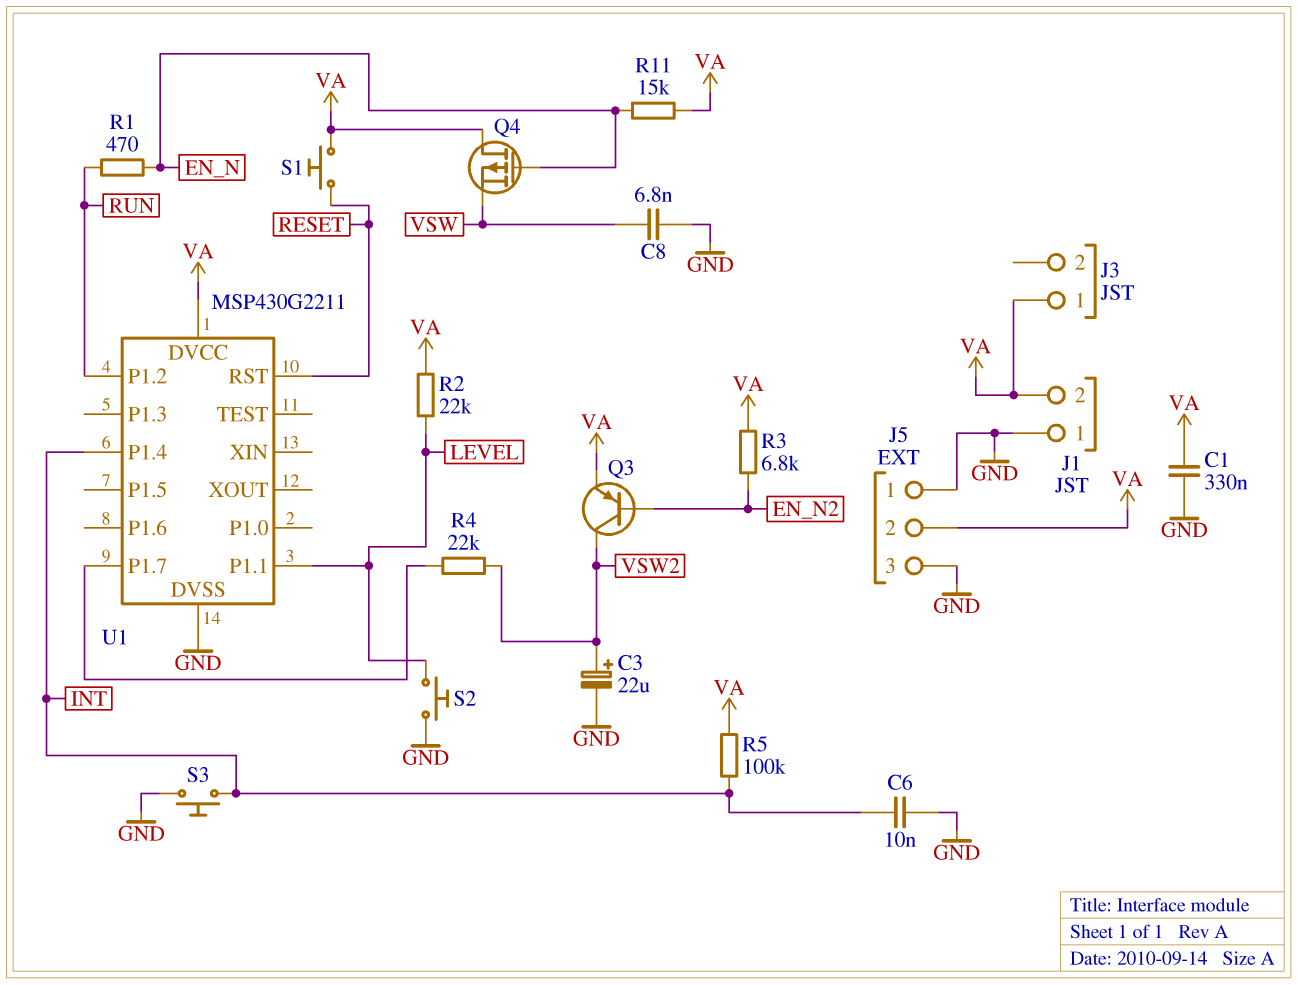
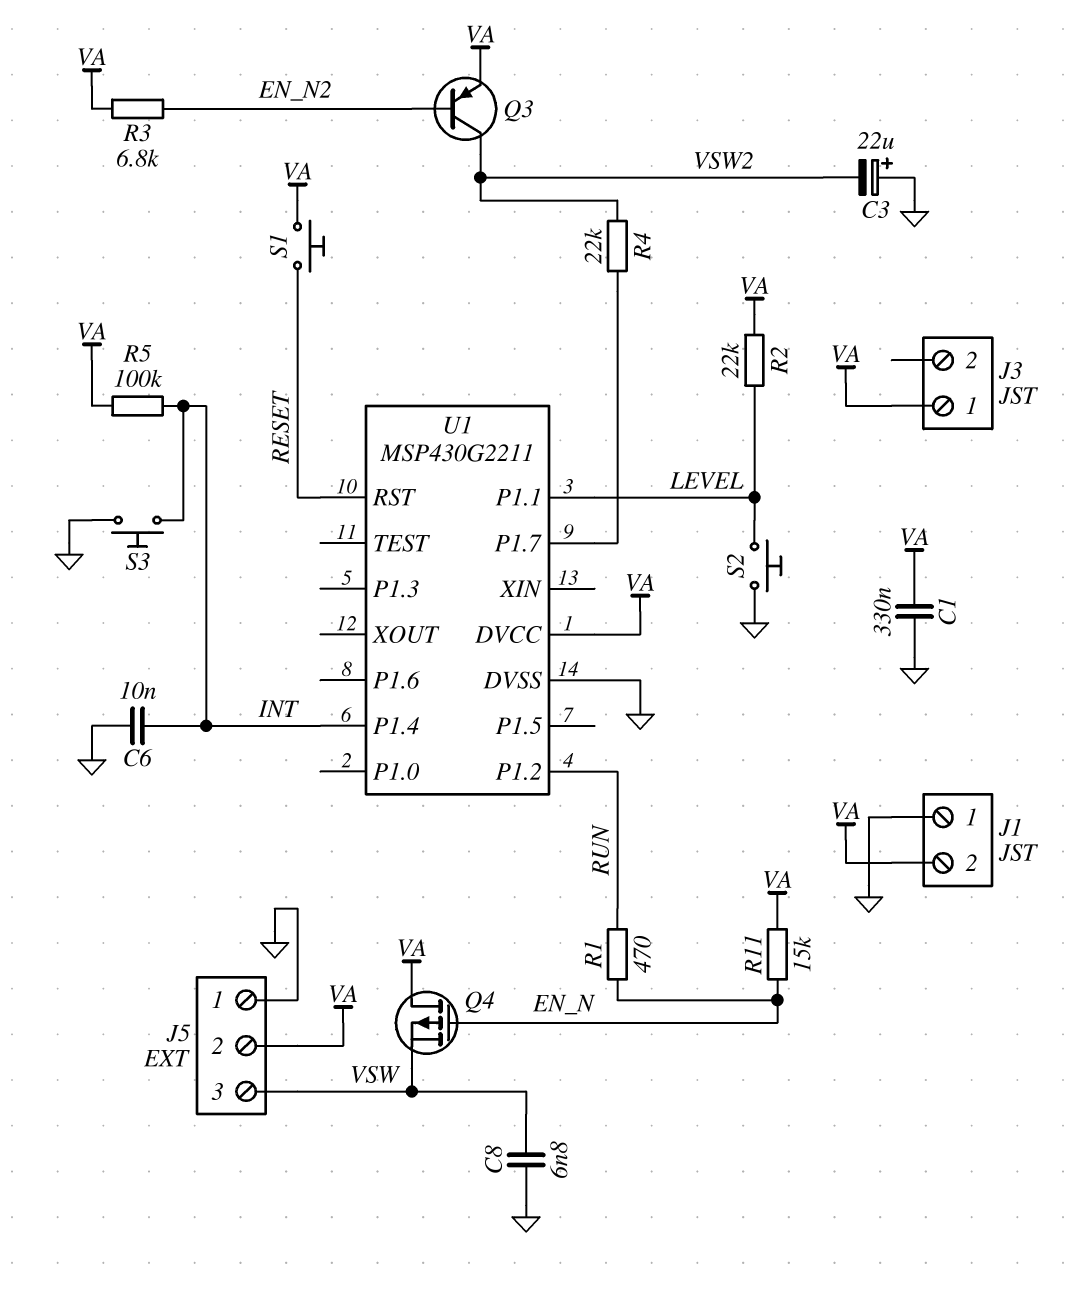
C3: 22uF (plus VSW2, minus GND) -> 22uF (plus GND, minus VSW2)
J5 pin 3: GND -> VSW

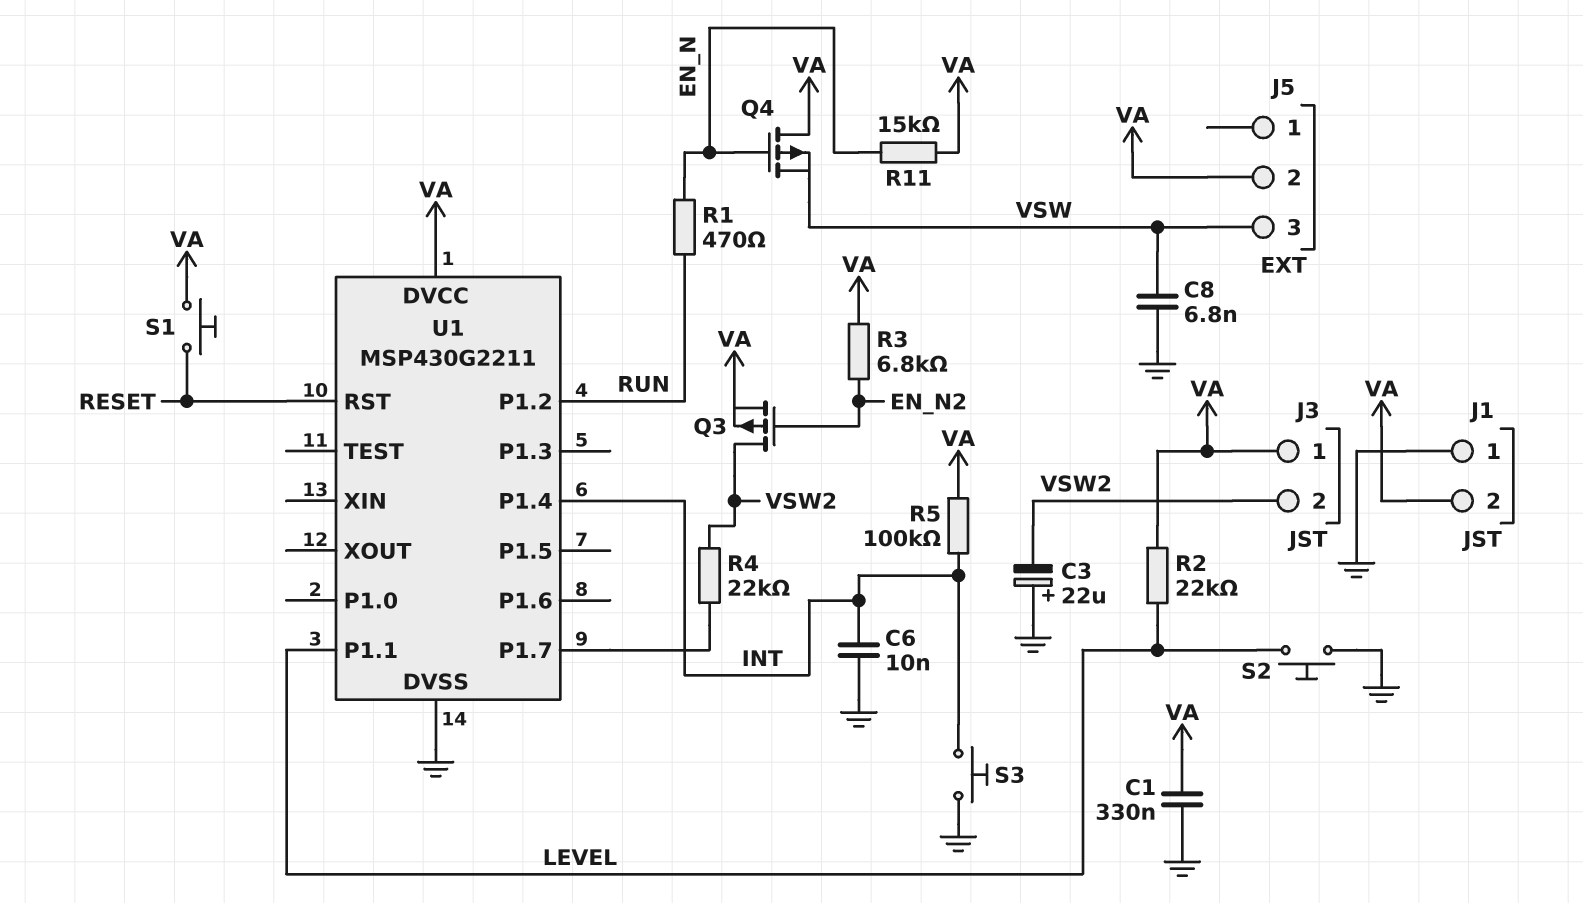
J3 pin 2: none -> VSW2
J5 pin 1: GND -> none
Q3: PNP (B EN_N2, C VSW2, E VA) -> PMOS (G EN_N2, D VSW2, S VA)

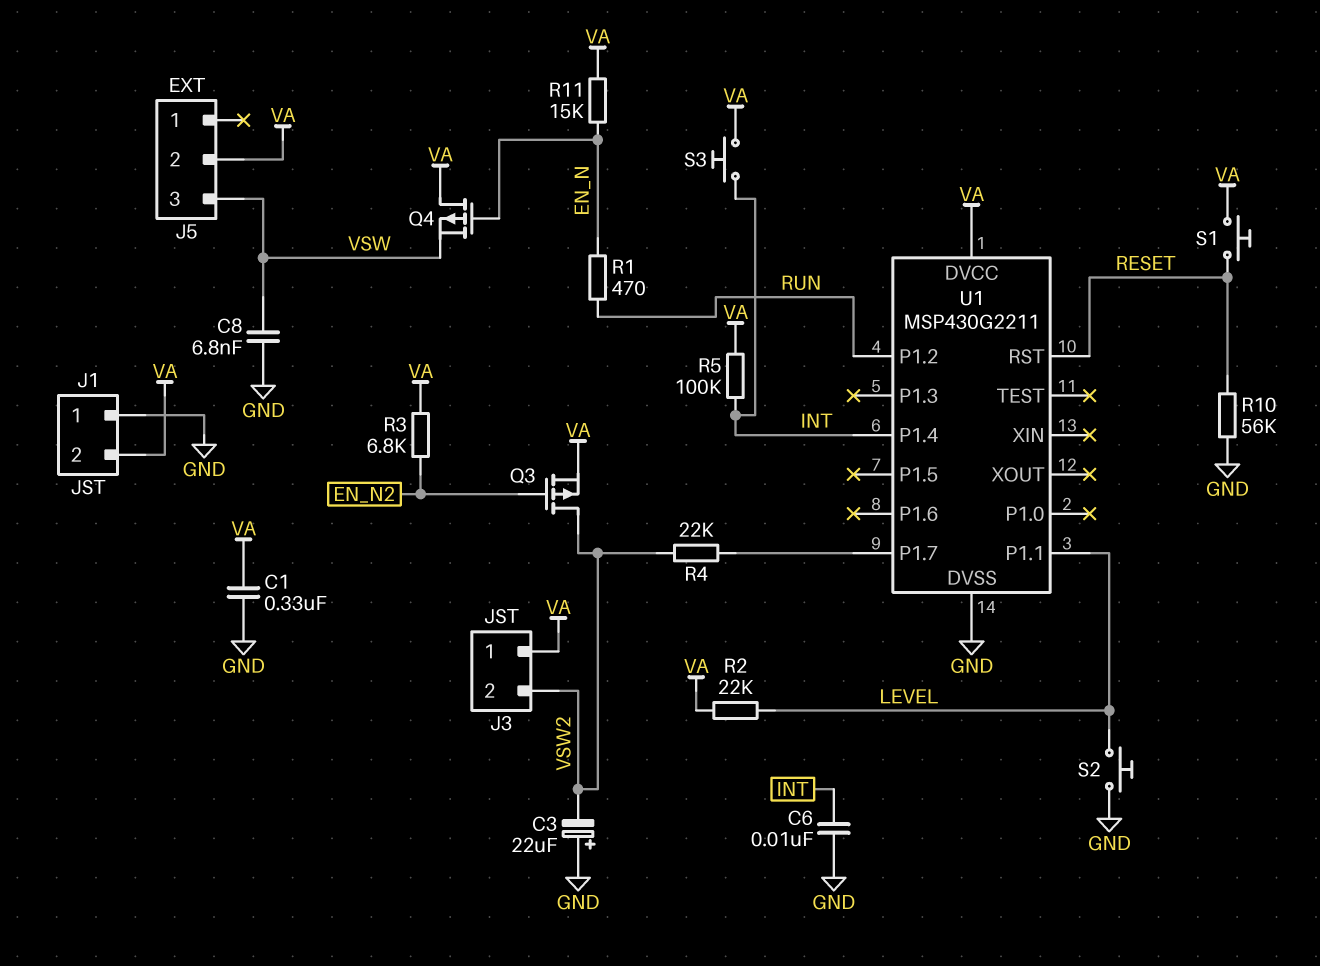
R10: none -> 56k (GND, RESET)
S3: button (GND, INT) -> button (INT, VA)

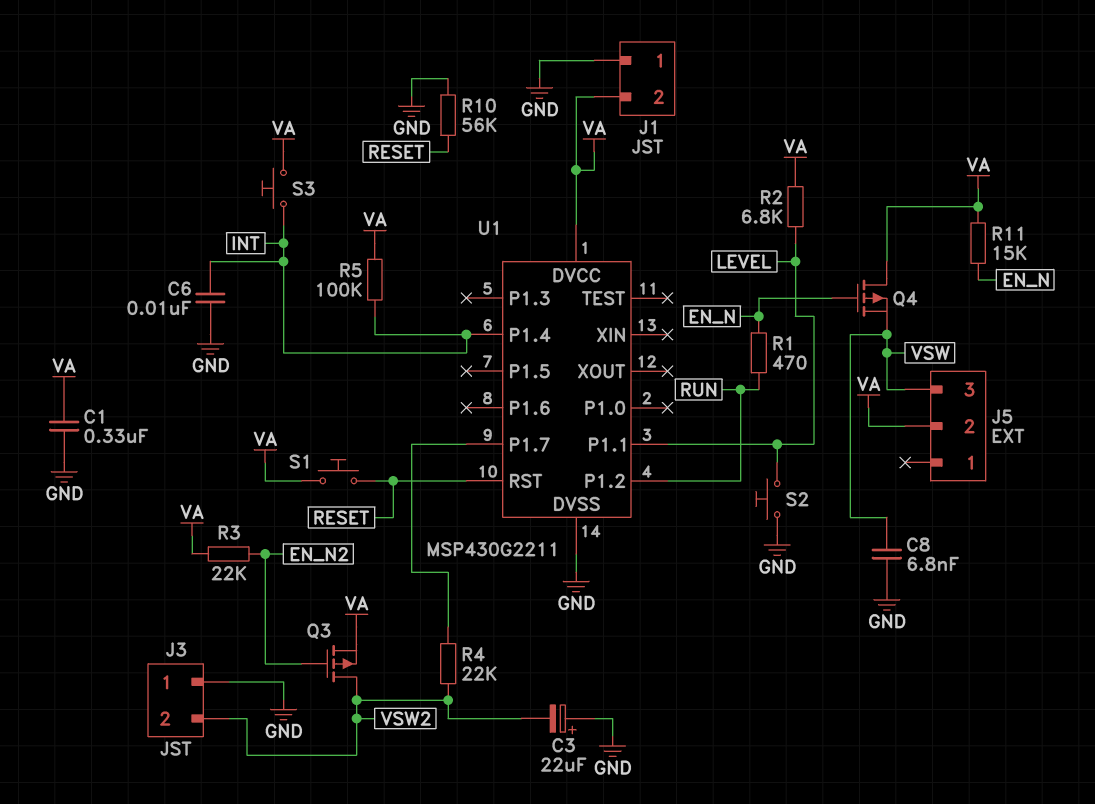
J3 pin 1: VA -> GND
R2: 22k (LEVEL, VA) -> 6.8k (LEVEL, VA)
R3: 6.8k (EN_N2, VA) -> 22k (EN_N2, VA)

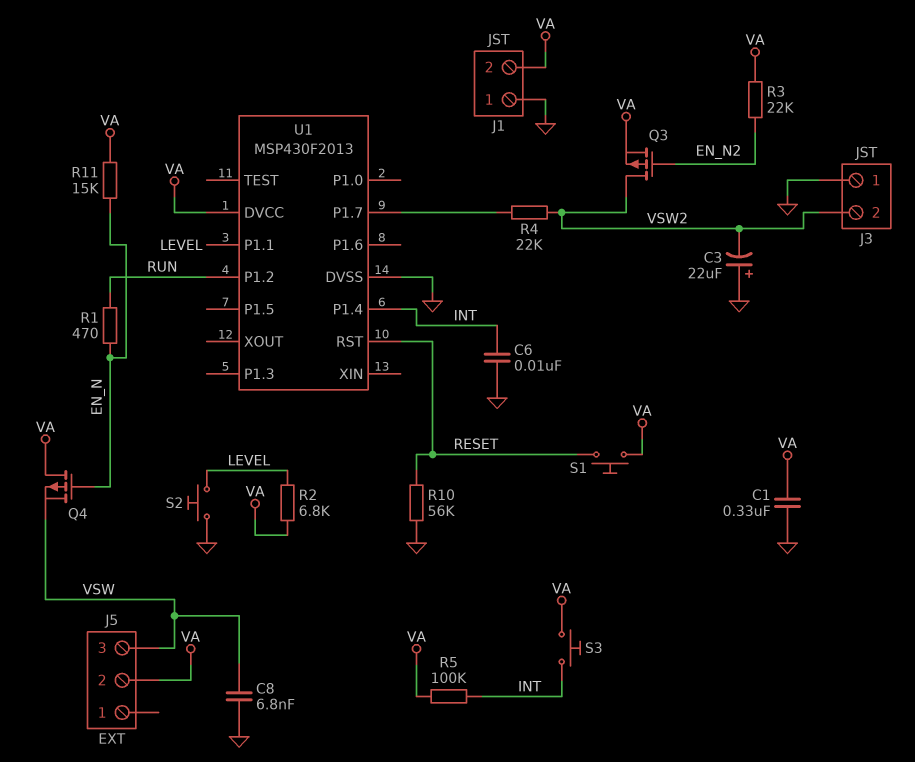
U1: MSP430G2211 -> MSP430F2013

